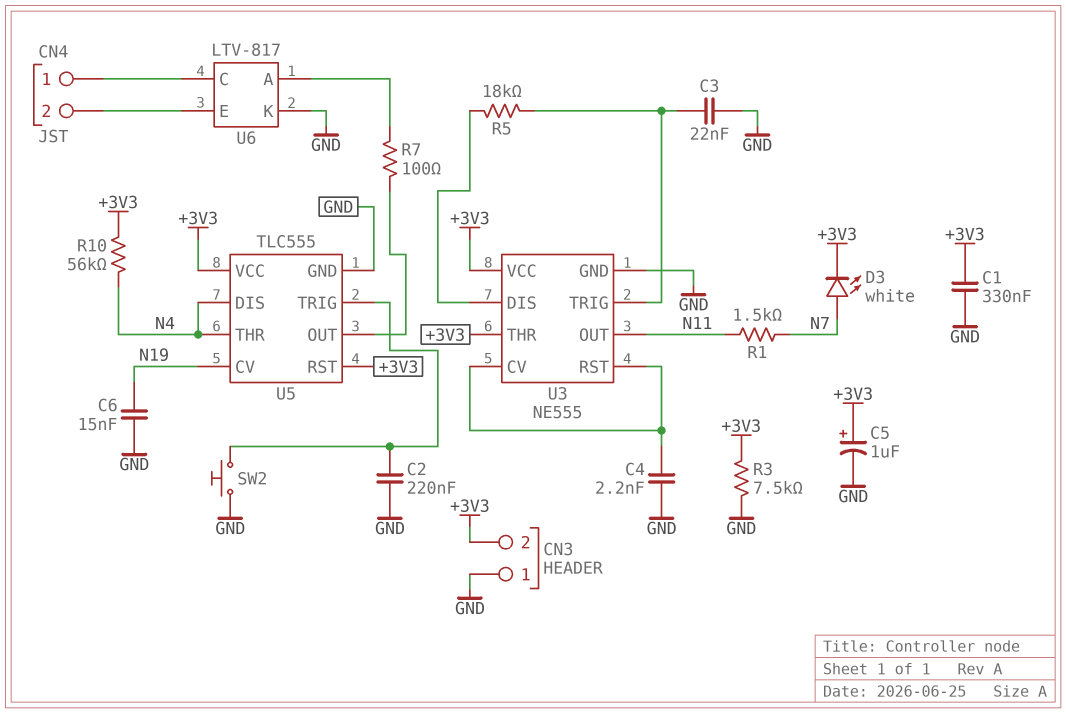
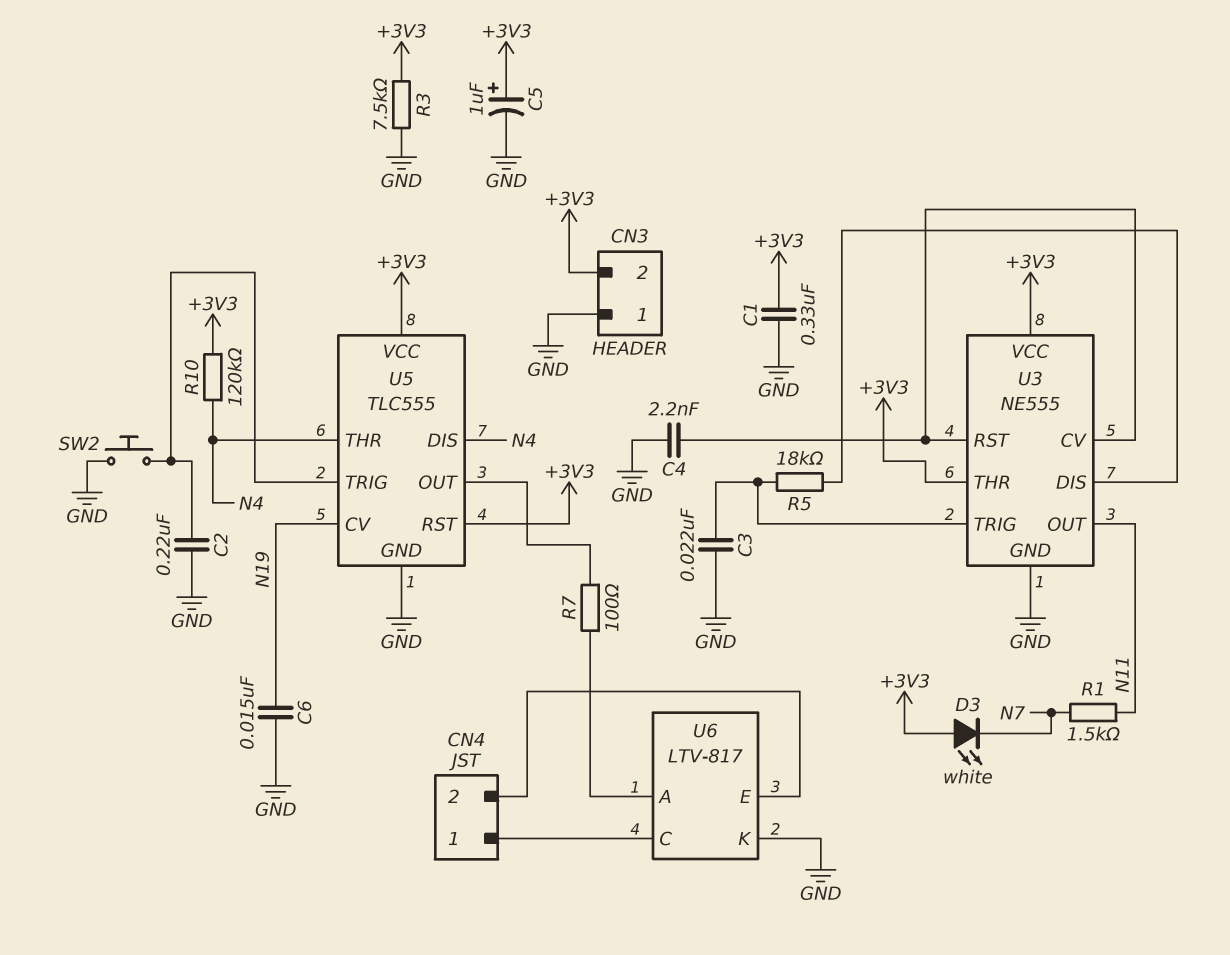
D3: LED white (A N7, K +3V3) -> LED white (A +3V3, K N7)
R10: 56k (+3V3, N4) -> 120k (+3V3, N4)

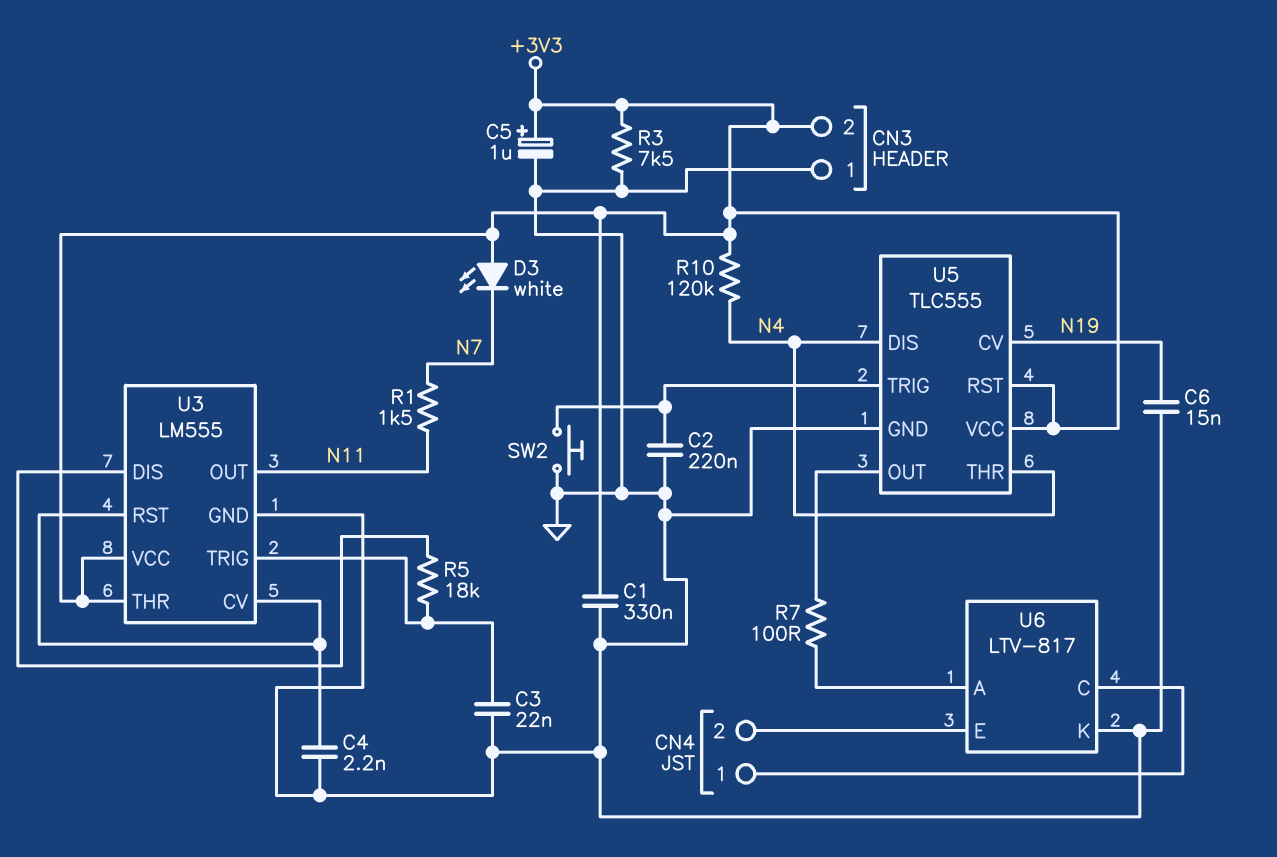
U3: NE555 -> LM555

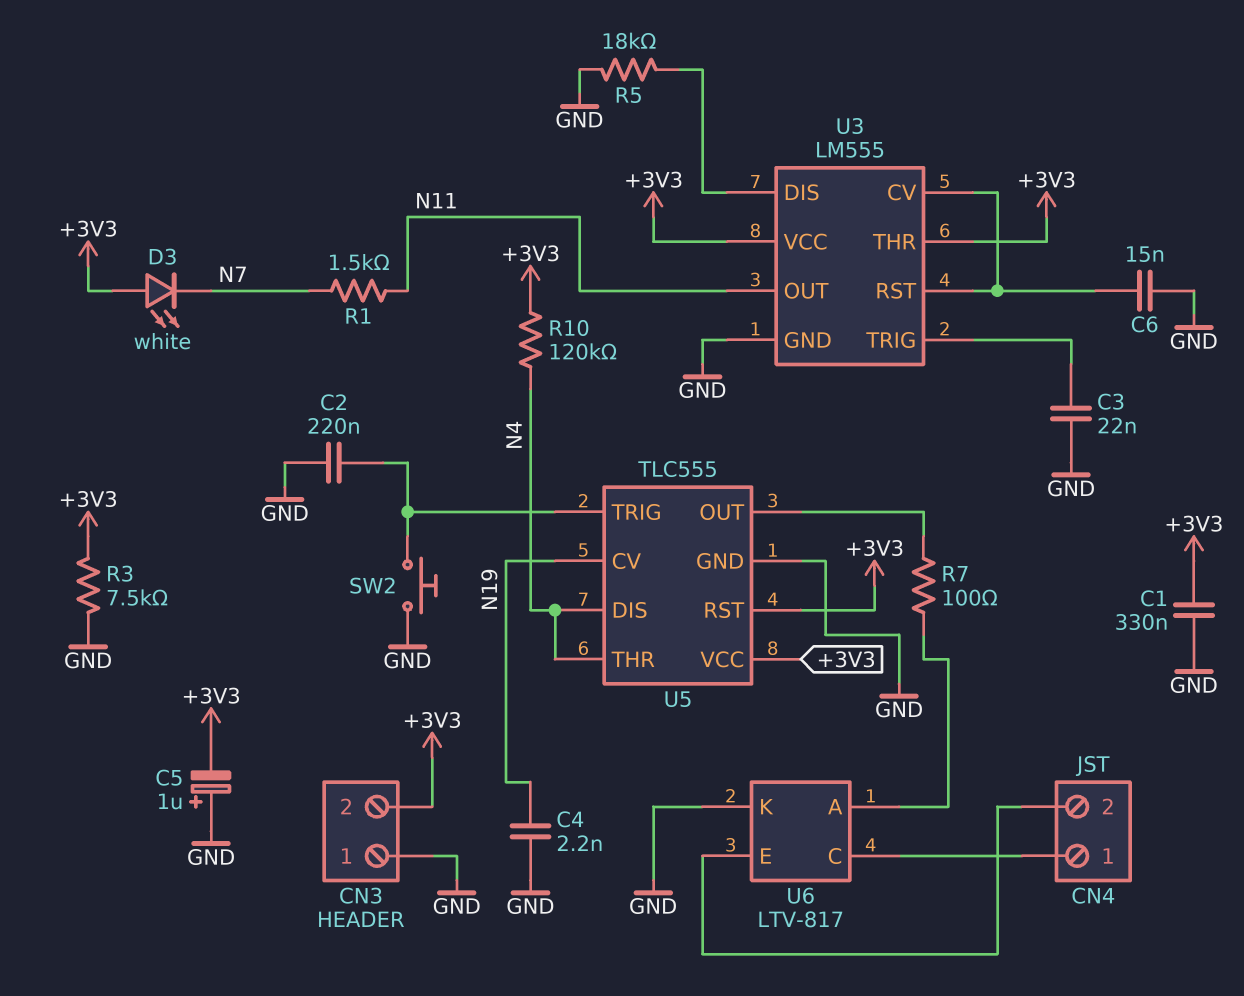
C4: 2.2nF (GND, U3/CV) -> 2.2nF (GND, N19)
C5: 1uF (plus +3V3, minus GND) -> 1uF (plus GND, minus +3V3)
C6: 15nF (GND, N19) -> 15nF (GND, U3/CV)
R5: 18k (U3/DIS, U3/TRIG) -> 18k (GND, U3/DIS)

